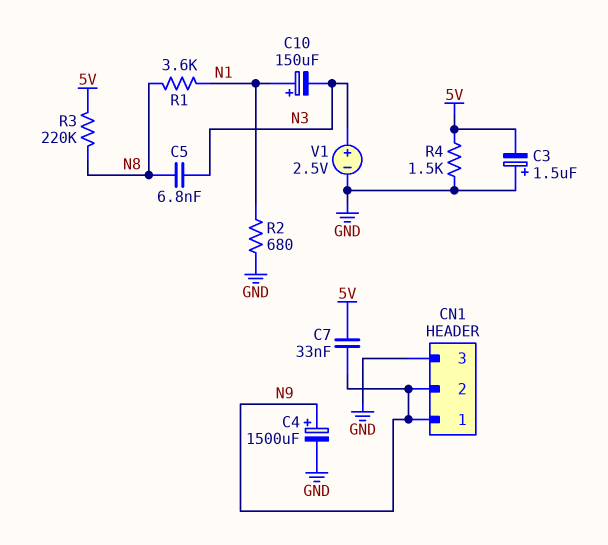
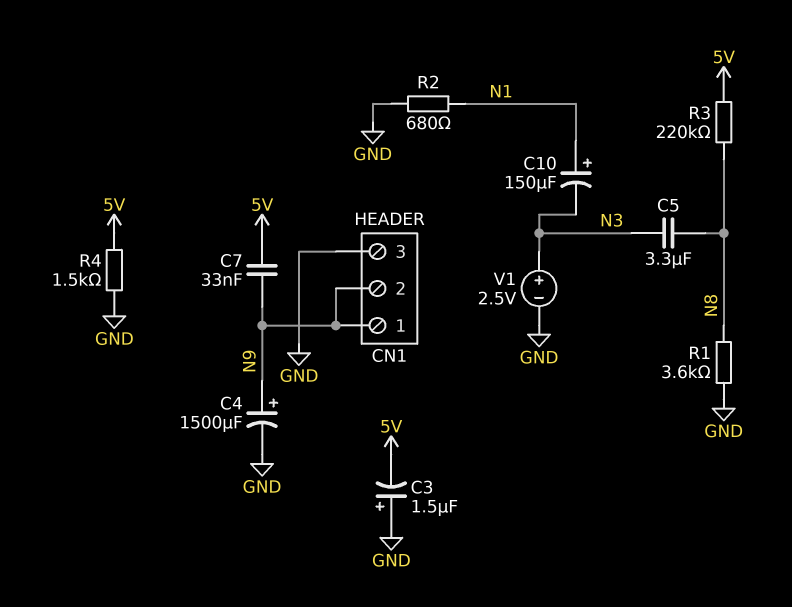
C5: 6.8nF (N3, N8) -> 3.3uF (N3, N8)
R1: 3.6k (N1, N8) -> 3.6k (GND, N8)

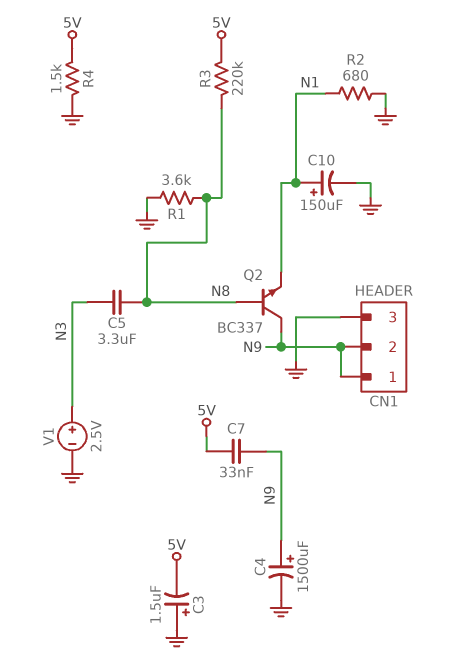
C10: 150uF (plus N1, minus N3) -> 150uF (plus N1, minus GND)
Q2: none -> NPN BC337 (B N8, C N9, E N1)

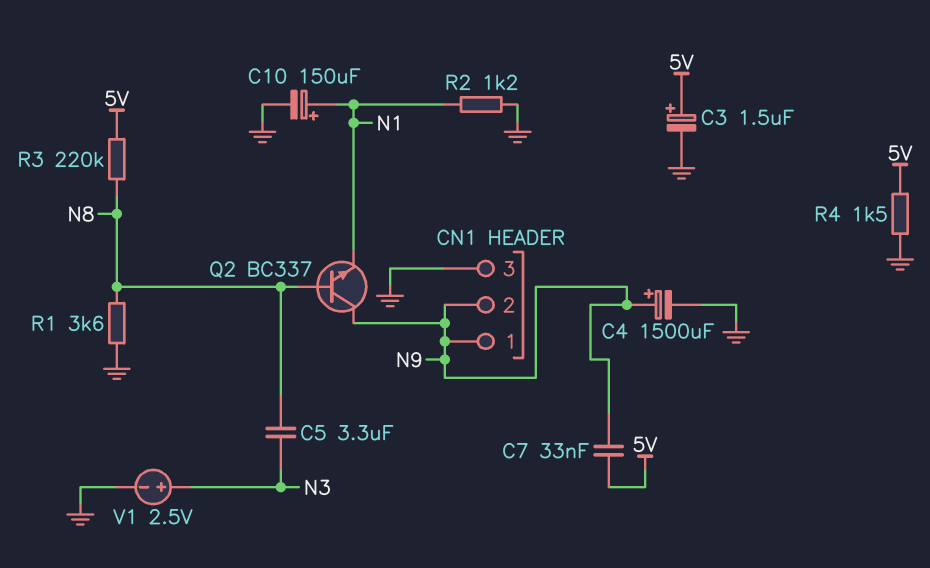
C3: 1.5uF (plus GND, minus 5V) -> 1.5uF (plus 5V, minus GND)
R2: 680 (GND, N1) -> 1.2k (GND, N1)

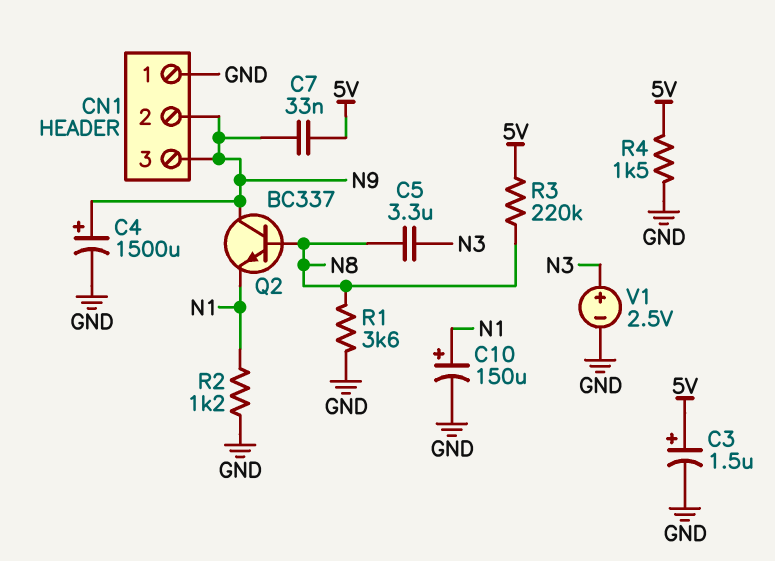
CN1 pin 1: N9 -> GND
CN1 pin 3: GND -> N9

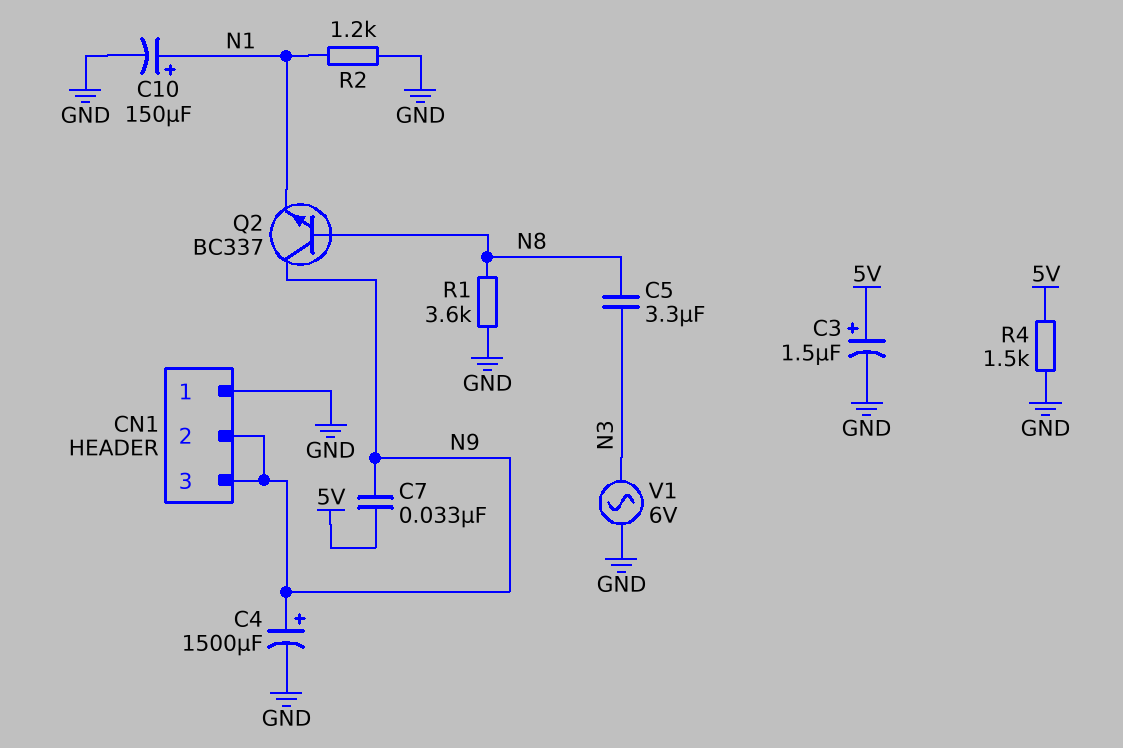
R3: 220k (5V, N8) -> none
V1: 2.5V (plus N3, minus GND) -> AC 6V (GND, N3)

